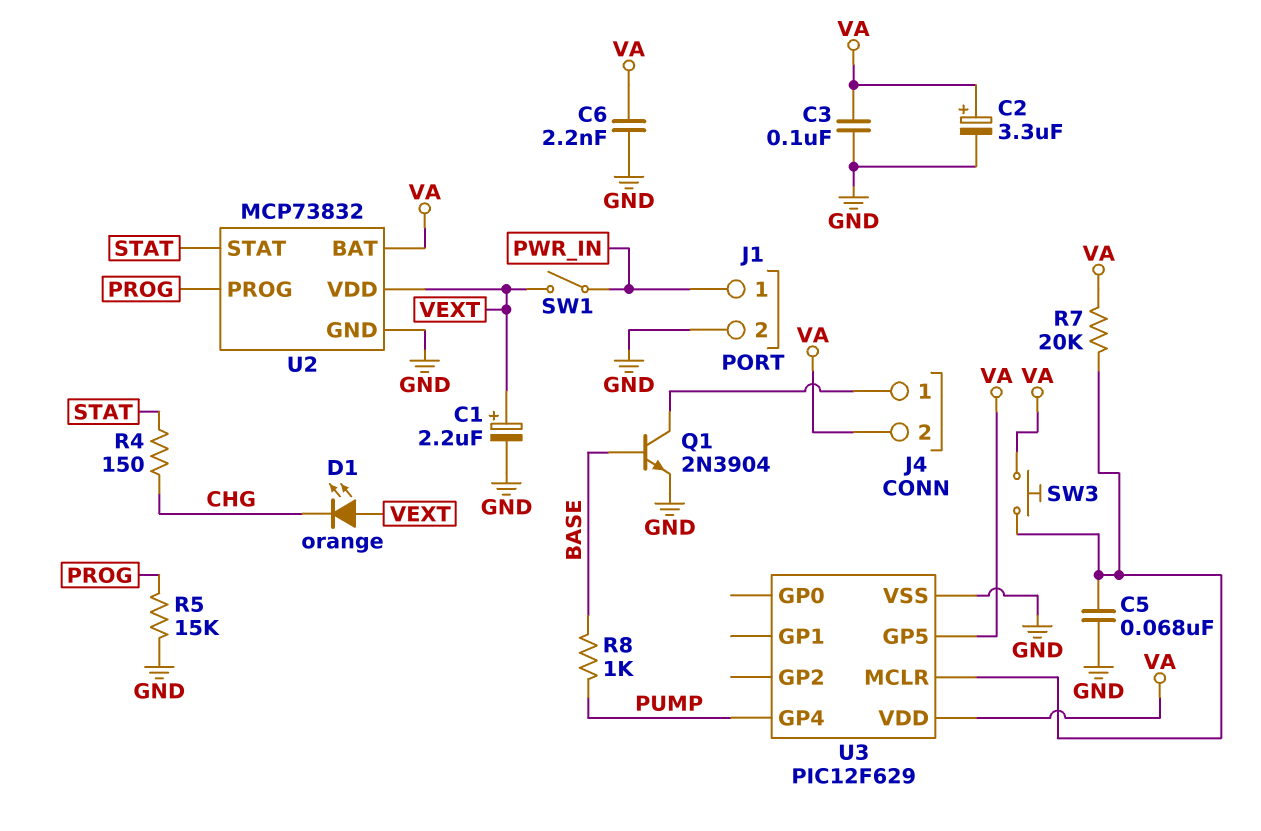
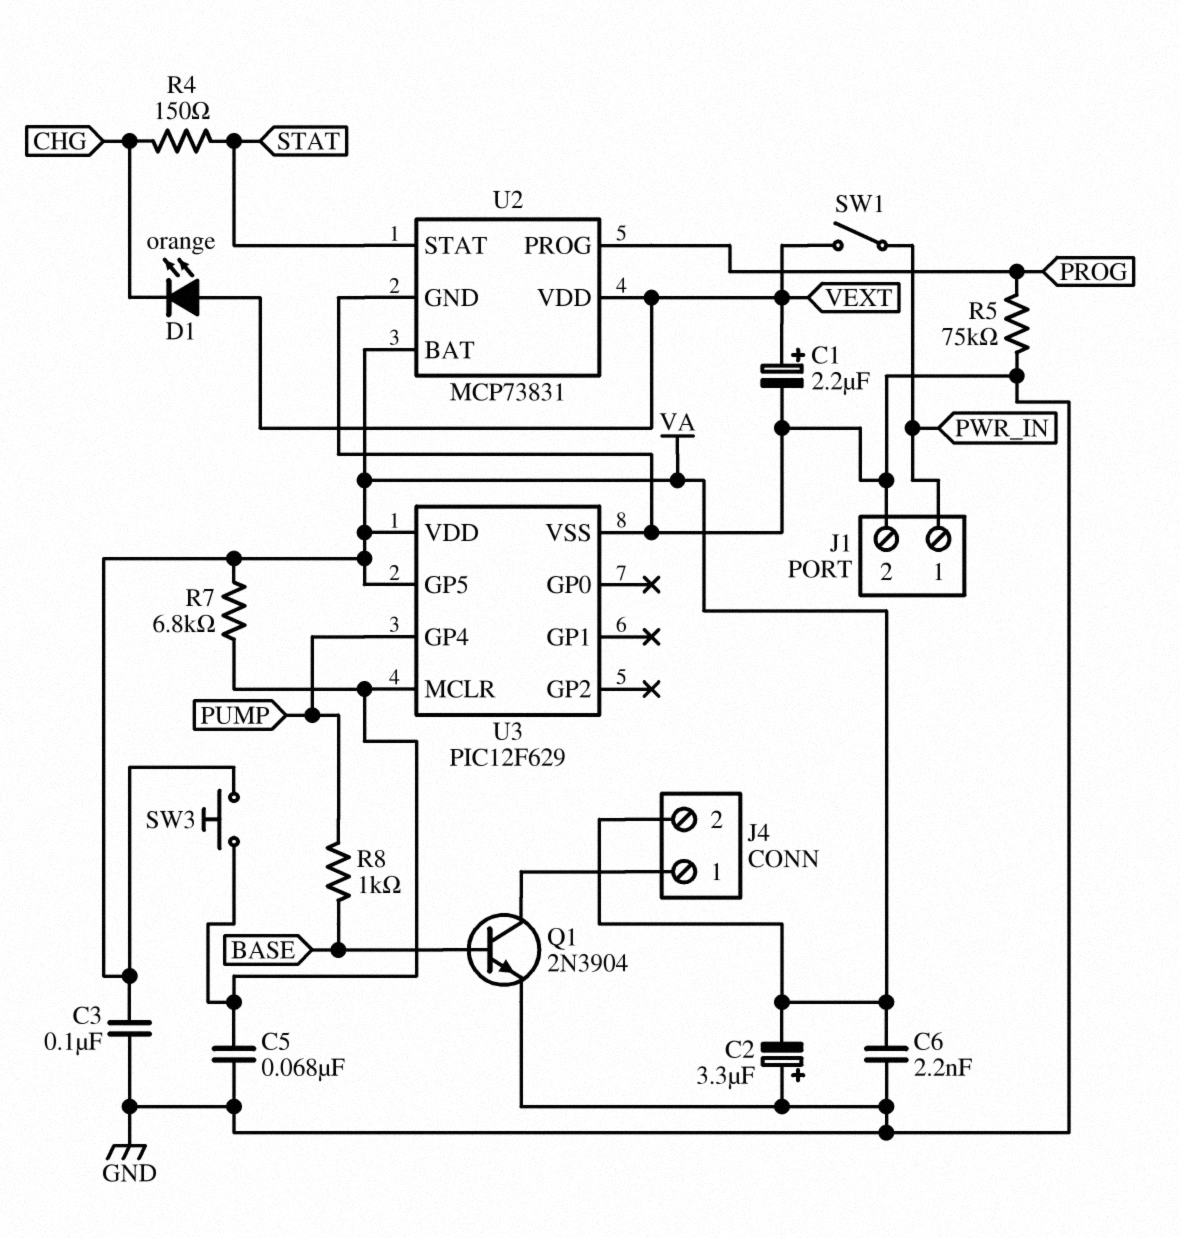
C2: 3.3uF (plus VA, minus GND) -> 3.3uF (plus GND, minus VA)
R5: 15k (GND, PROG) -> 75k (GND, PROG)
R7: 20k (U3/MCLR, VA) -> 6.8k (U3/MCLR, VA)
U2: MCP73832 -> MCP73831

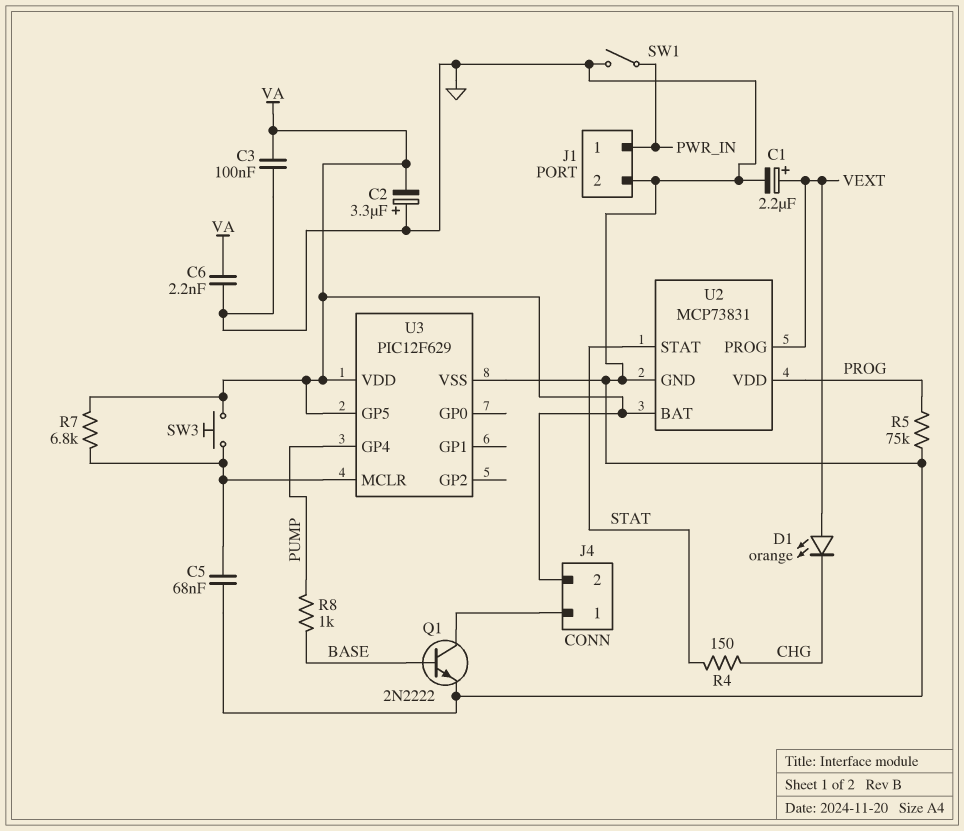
Q1: NPN 2N3904 (B BASE, C J4/1, E GND) -> NPN 2N2222 (B BASE, C J4/1, E GND)
SW1: switch (PWR_IN, VEXT) -> switch (GND, PWR_IN)
U2 pin PROG: PROG -> VEXT
U2 pin VDD: VEXT -> PROG

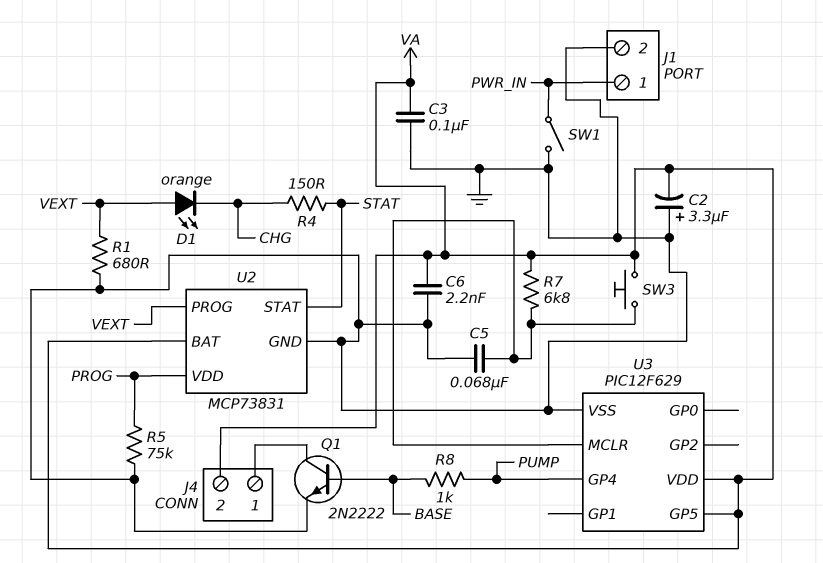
C1: 2.2uF (plus VEXT, minus GND) -> none
R1: none -> 680 (GND, VEXT)

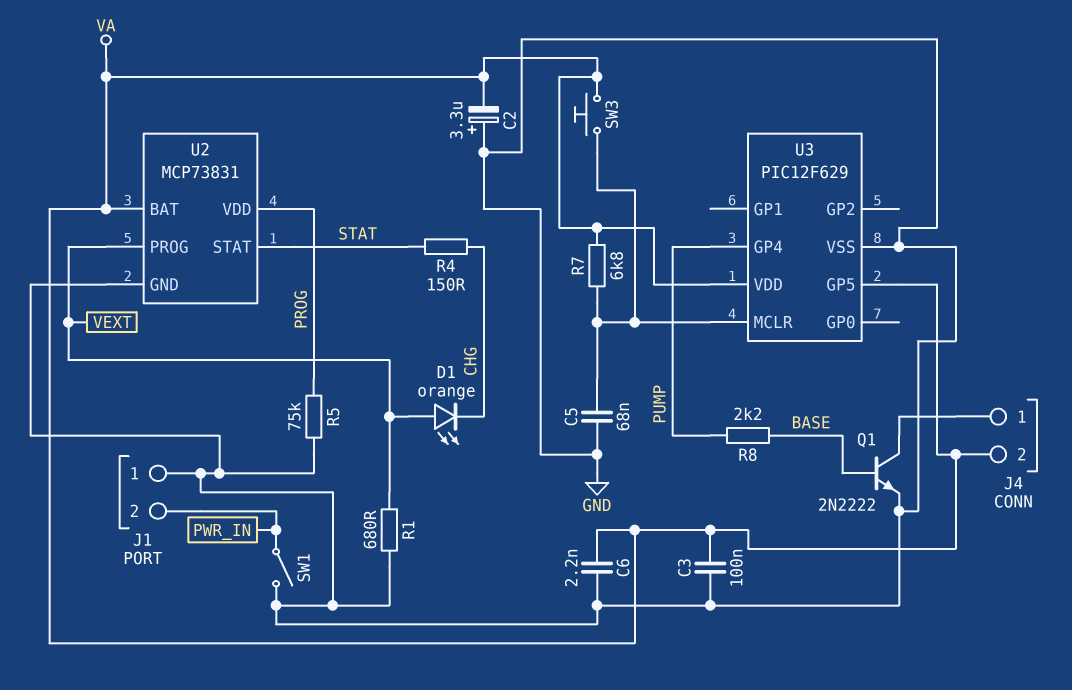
J1 pin 1: PWR_IN -> GND
J1 pin 2: GND -> PWR_IN
R8: 1k (BASE, PUMP) -> 2.2k (BASE, PUMP)

